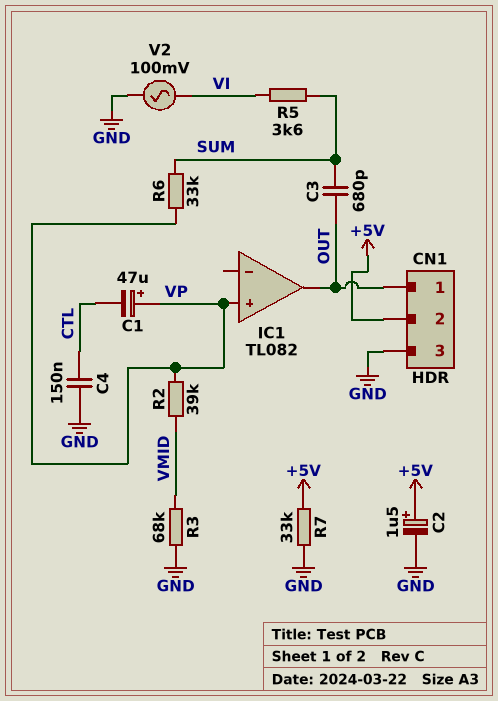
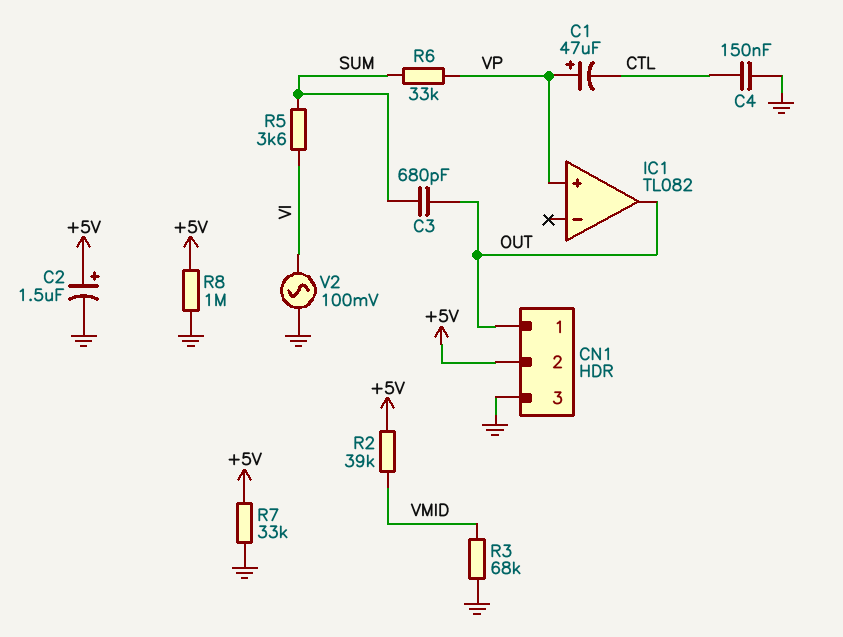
R2: 39k (VMID, VP) -> 39k (+5V, VMID)
R8: none -> 1M (+5V, GND)

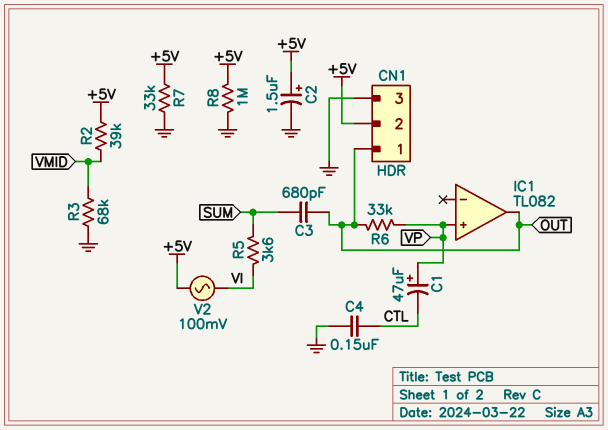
R6: 33k (SUM, VP) -> 33k (OUT, VP)
V2: AC 100mV (GND, VI) -> AC 100mV (+5V, VI)

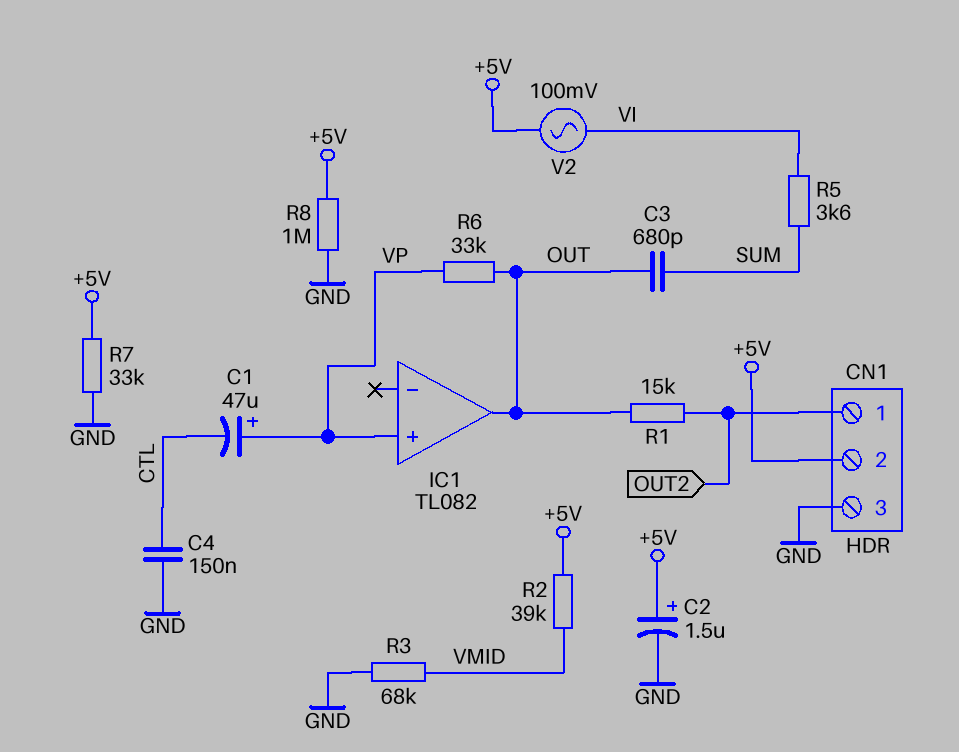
CN1 pin 1: OUT -> OUT2
R1: none -> 15k (OUT, OUT2)

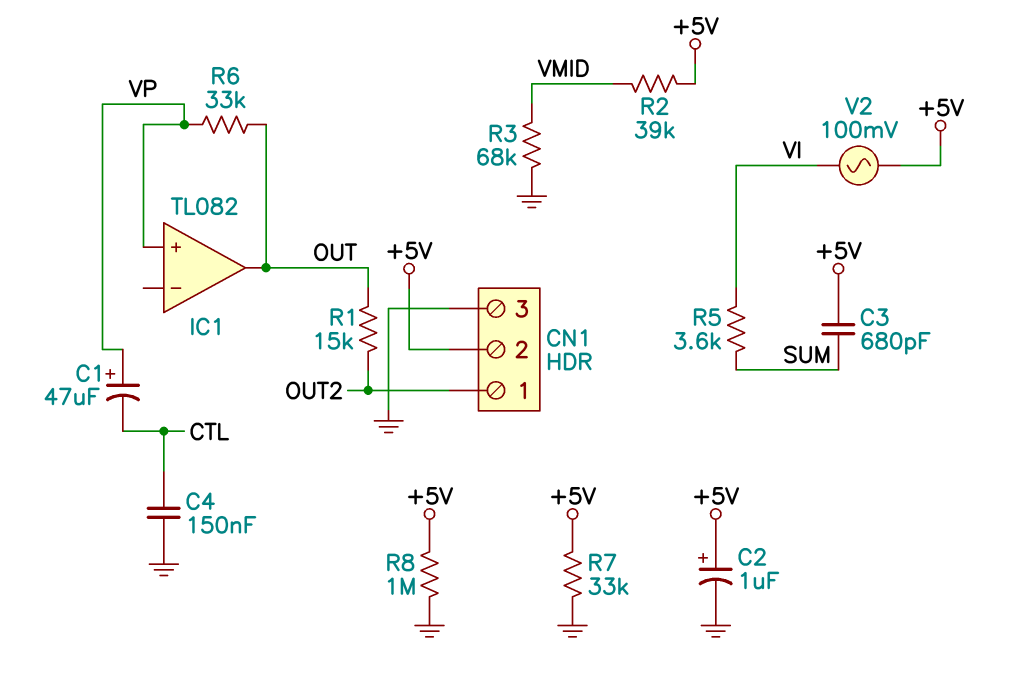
C2: 1.5uF (plus +5V, minus GND) -> 1uF (plus +5V, minus GND)
C3: 680pF (OUT, SUM) -> 680pF (+5V, SUM)

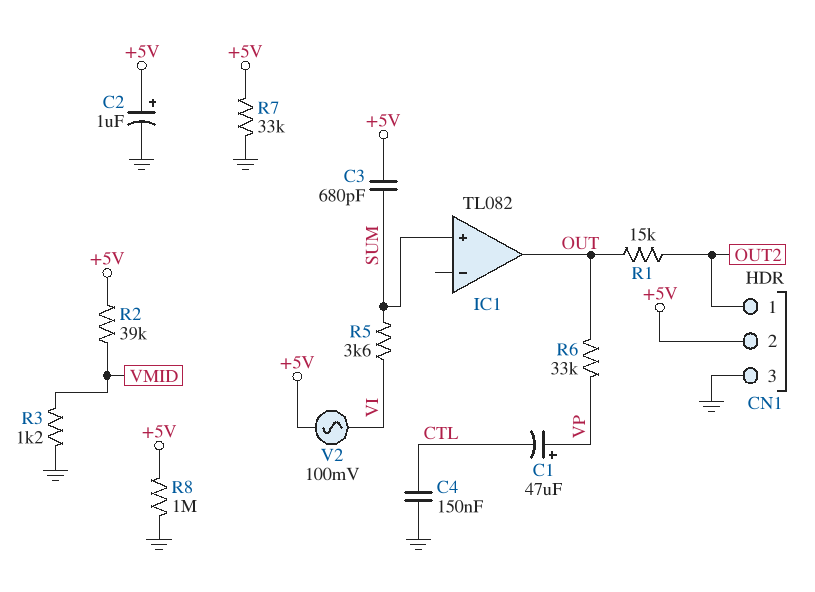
IC1 pin in+: VP -> SUM
R3: 68k (GND, VMID) -> 1.2k (GND, VMID)

